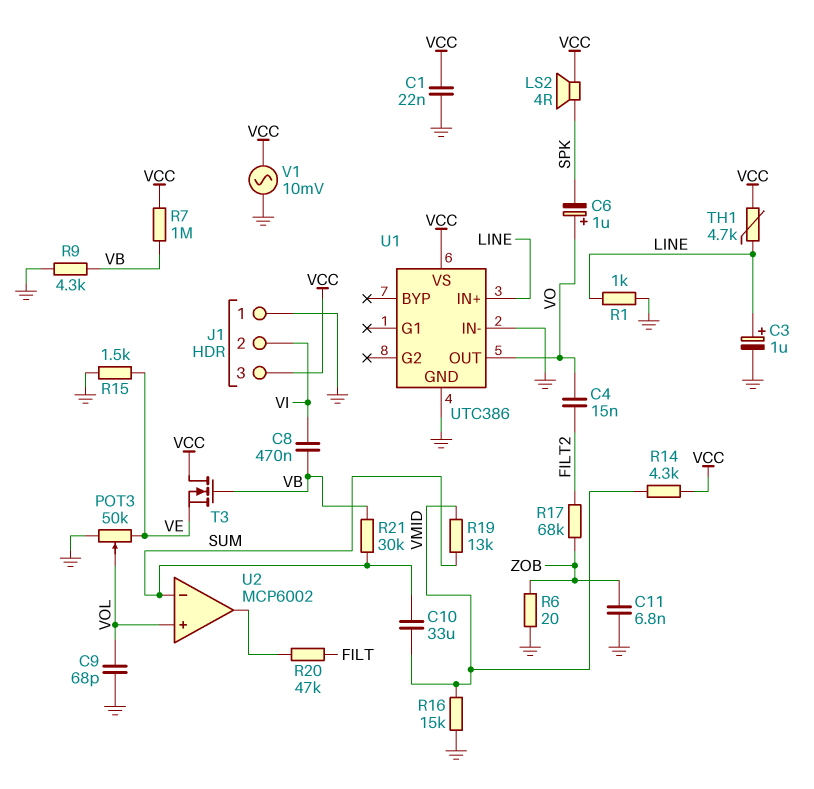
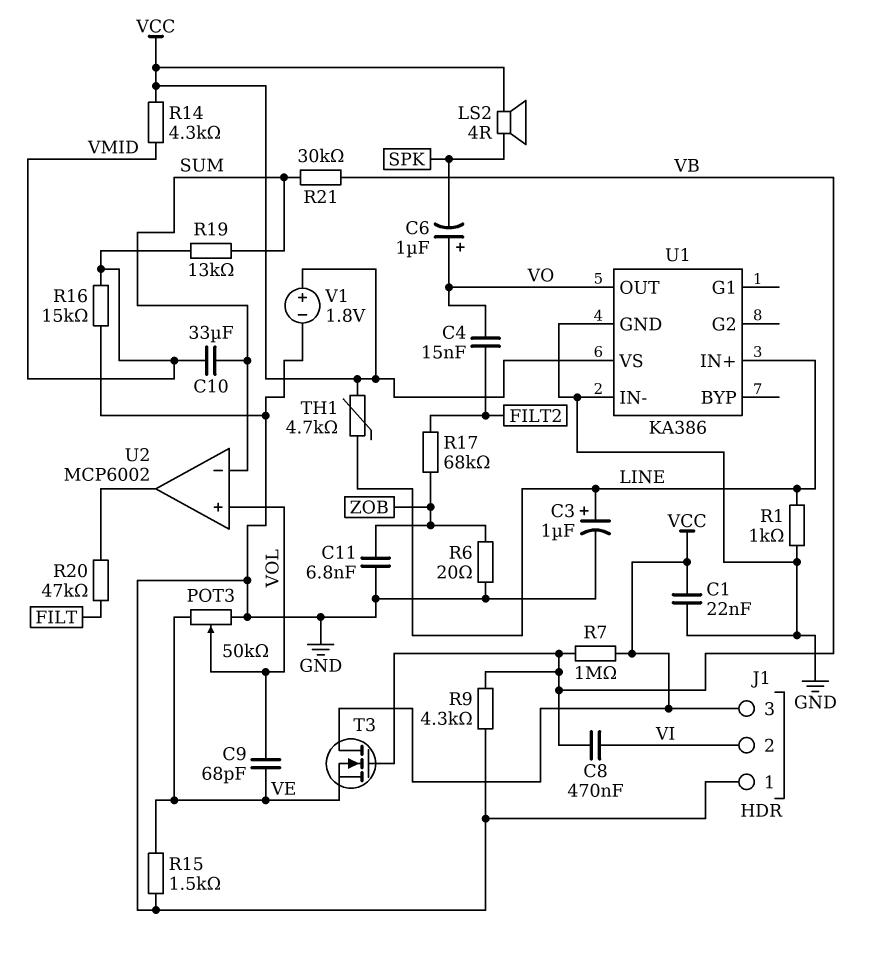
C9: 68pF (GND, VOL) -> 68pF (VE, VOL)
U1: UTC386 -> KA386
V1: AC 10mV (GND, VCC) -> 1.8V (plus VCC, minus GND)

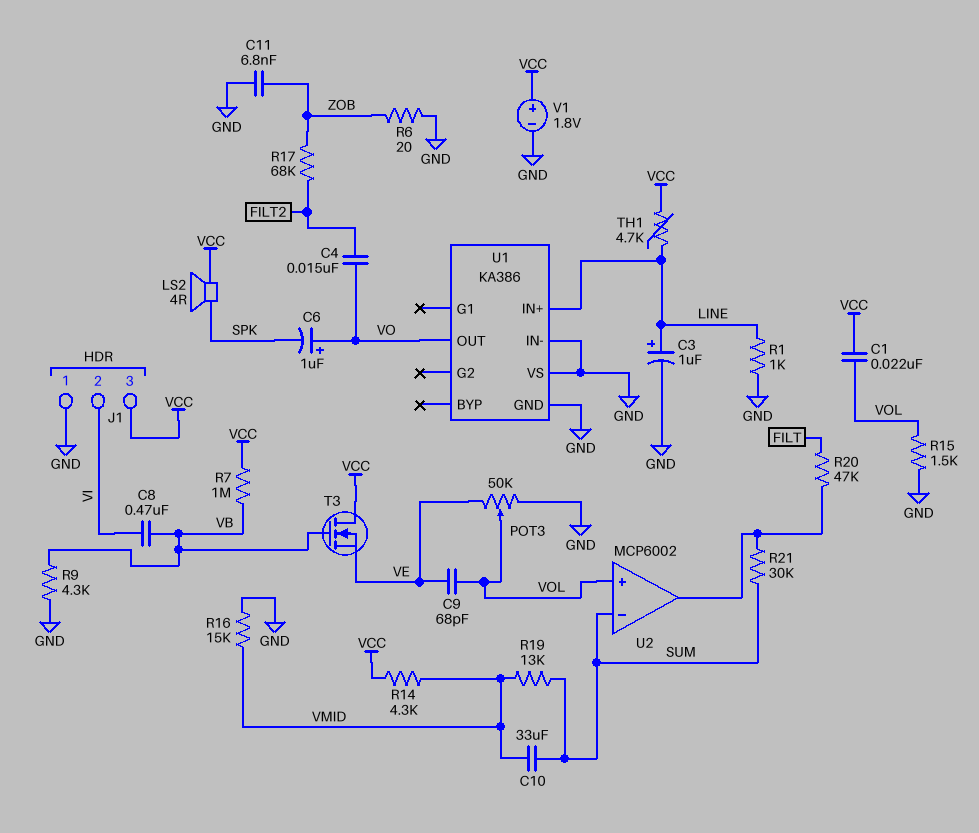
C1: 22nF (GND, VCC) -> 22nF (VCC, VOL)
R15: 1.5k (GND, VE) -> 1.5k (GND, VOL)
R21: 30k (SUM, VB) -> 30k (SUM, U2/out)
U1 pin VS: VCC -> GND

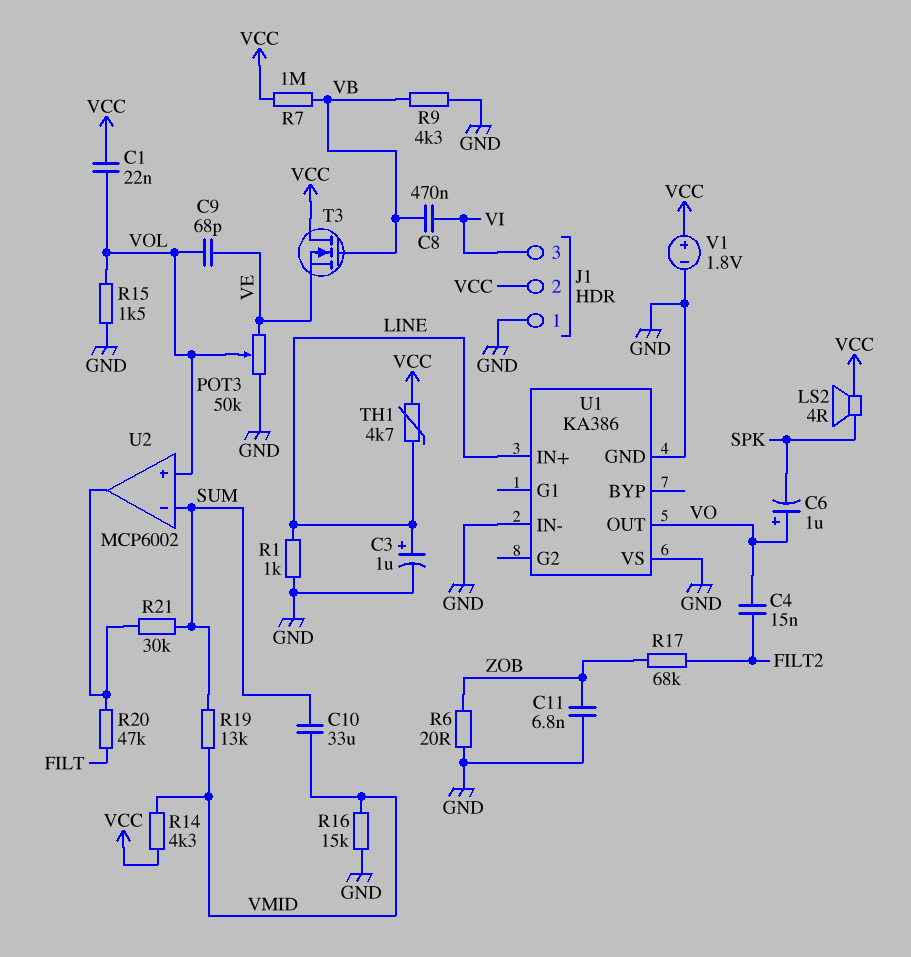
J1 pin 2: VI -> VCC
J1 pin 3: VCC -> VI

